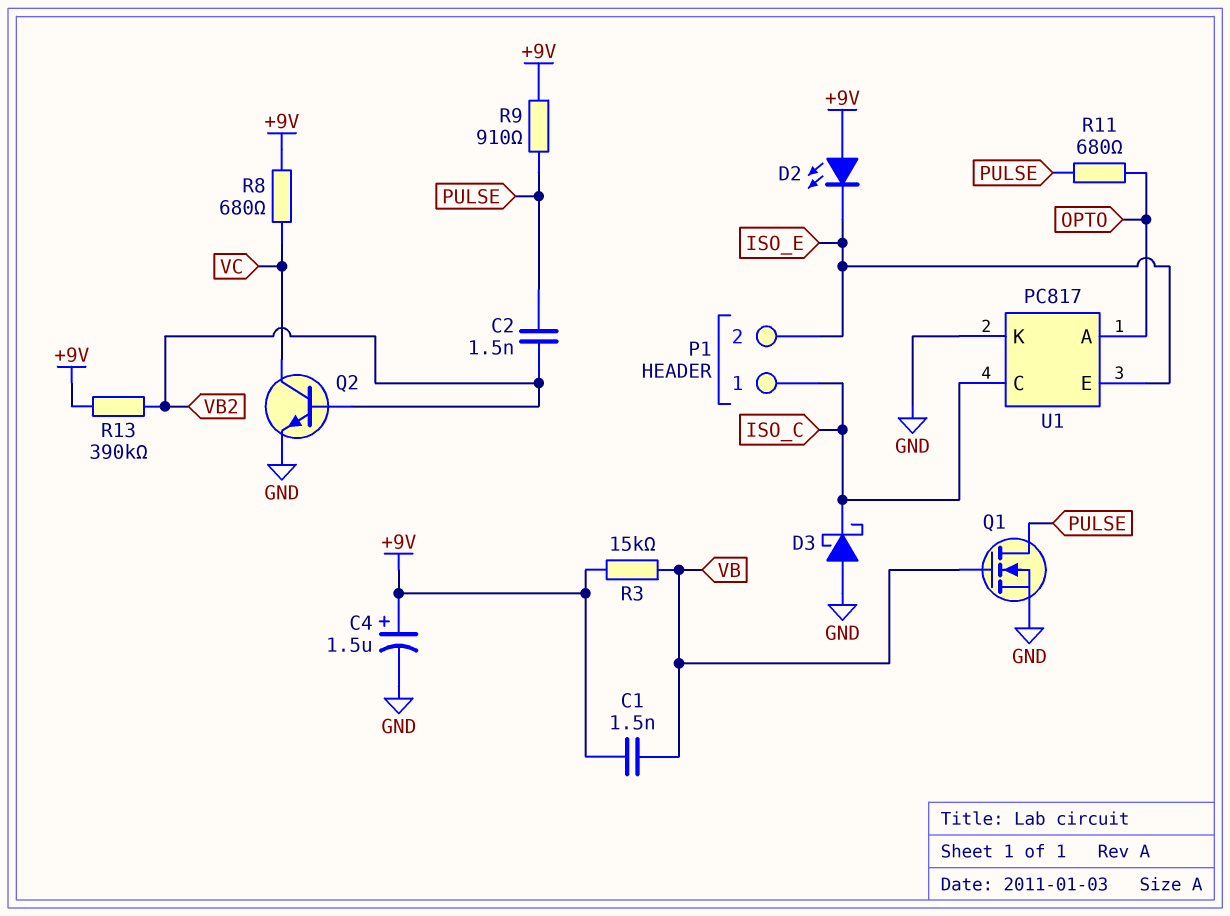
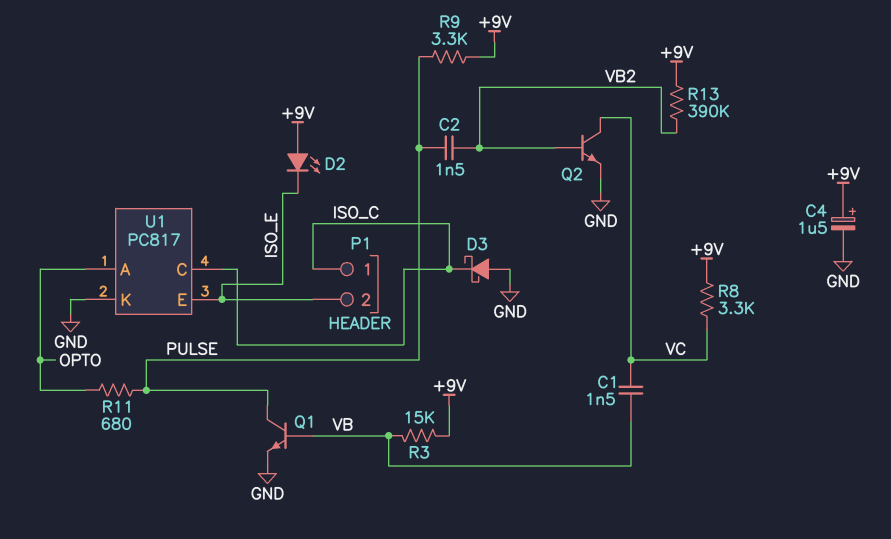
C1: 1.5nF (+9V, VB) -> 1.5nF (VB, VC)
Q1: NMOS (G VB, D PULSE, S GND) -> NPN (B VB, C PULSE, E GND)
R8: 680 (+9V, VC) -> 3.3k (+9V, VC)
R9: 910 (+9V, PULSE) -> 3.3k (+9V, PULSE)

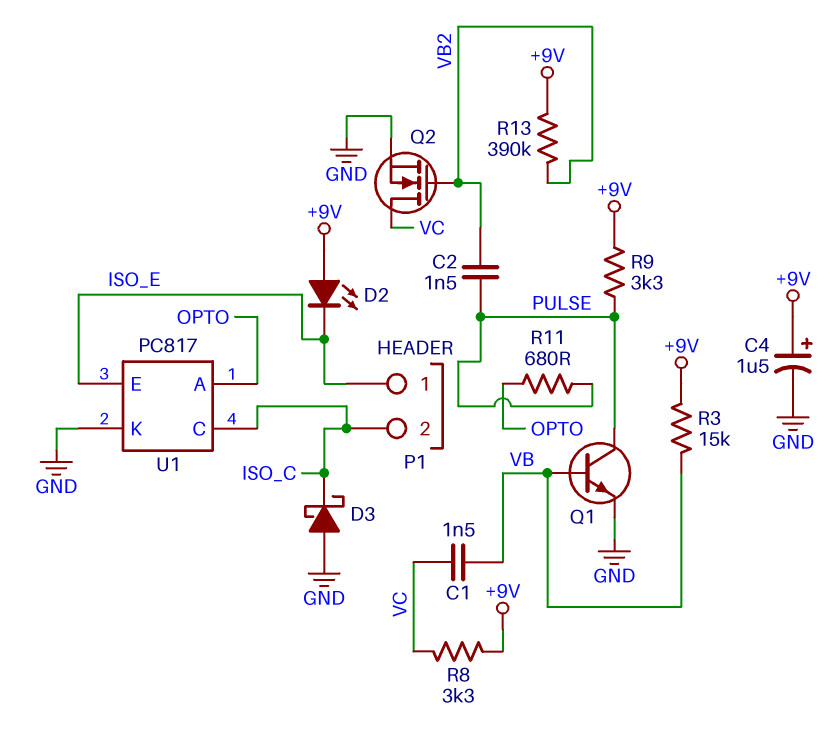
P1 pin 1: ISO_C -> ISO_E
P1 pin 2: ISO_E -> ISO_C
Q2: NPN (B VB2, C VC, E GND) -> NMOS (G VB2, D VC, S GND)

